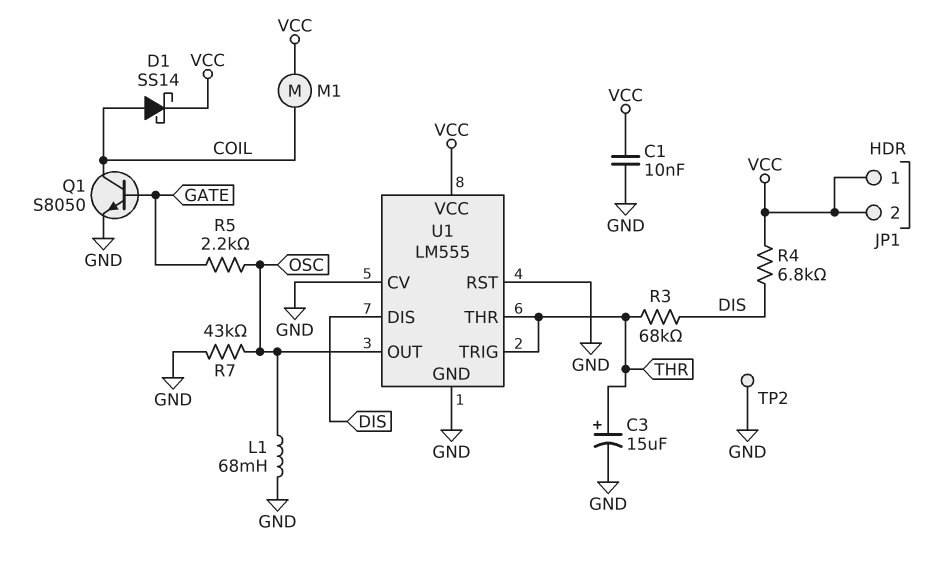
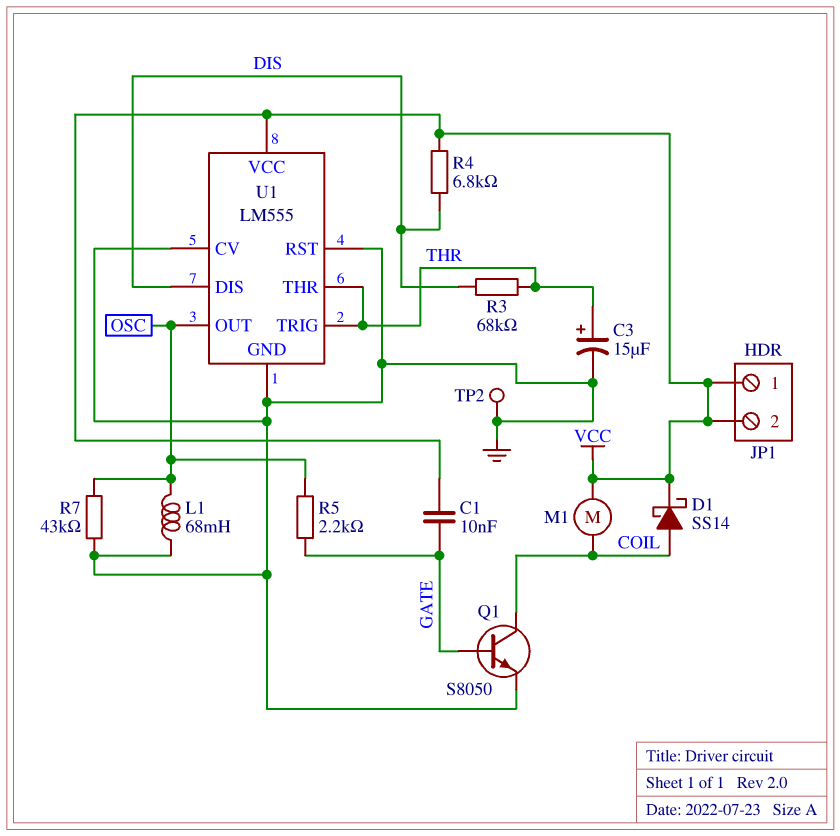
C1: 10nF (GND, VCC) -> 10nF (GATE, VCC)

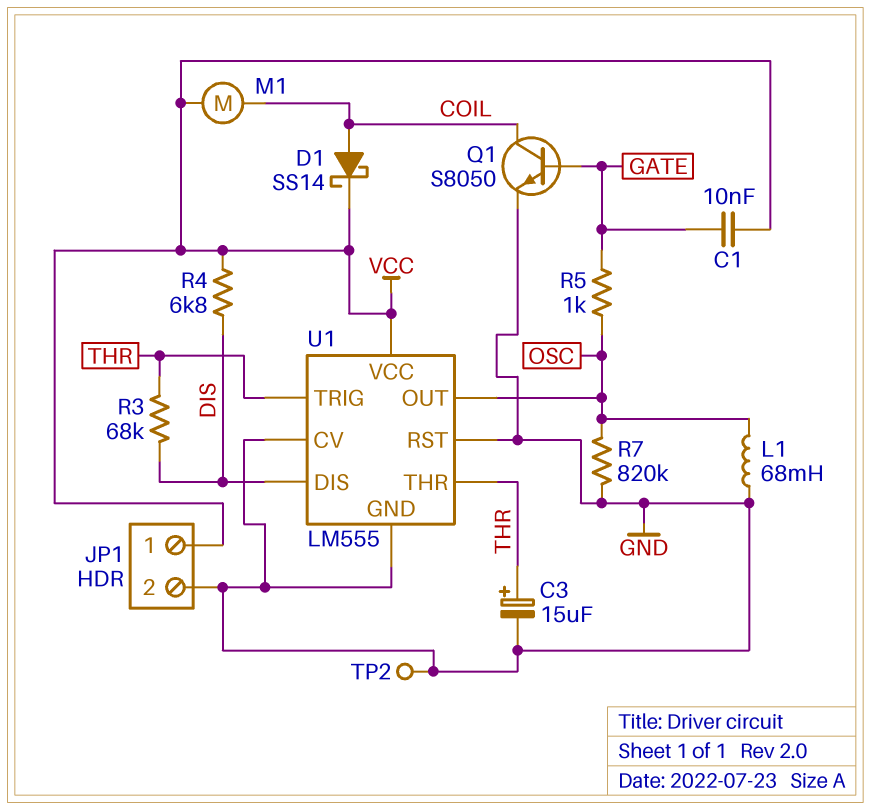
JP1 pin 2: VCC -> GND
R5: 2.2k (GATE, OSC) -> 1k (GATE, OSC)
R7: 43k (GND, OSC) -> 820k (GND, OSC)

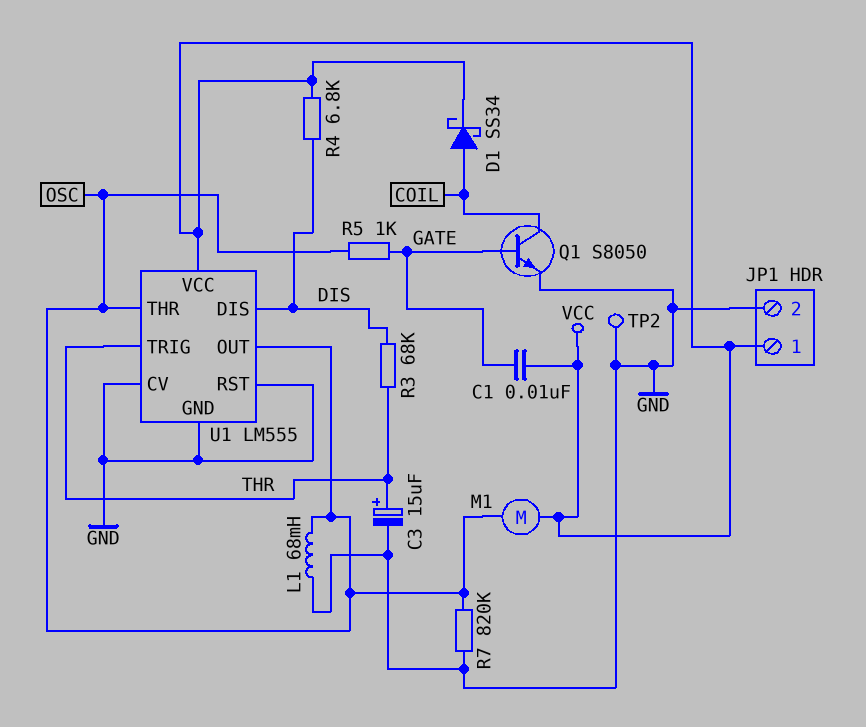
D1: schottky SS14 (A COIL, K VCC) -> schottky SS34 (A COIL, K VCC)
M1: motor (COIL, VCC) -> motor (OSC, VCC)
U1 pin THR: THR -> OSC

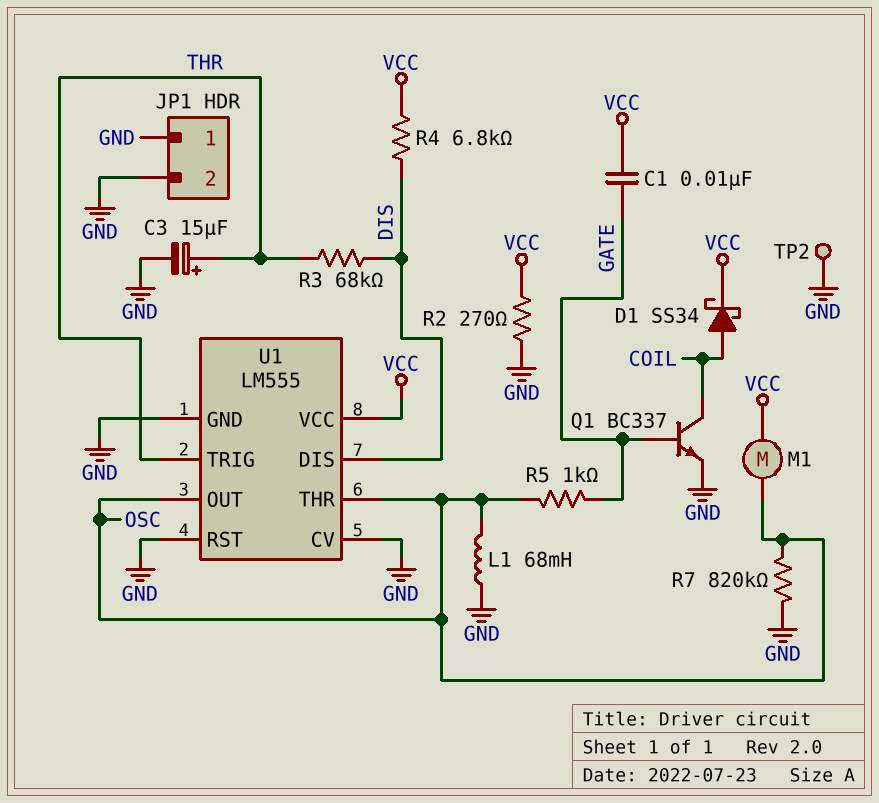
JP1 pin 1: VCC -> GND
Q1: NPN S8050 (B GATE, C COIL, E GND) -> NPN BC337 (B GATE, C COIL, E GND)
R2: none -> 270 (GND, VCC)

